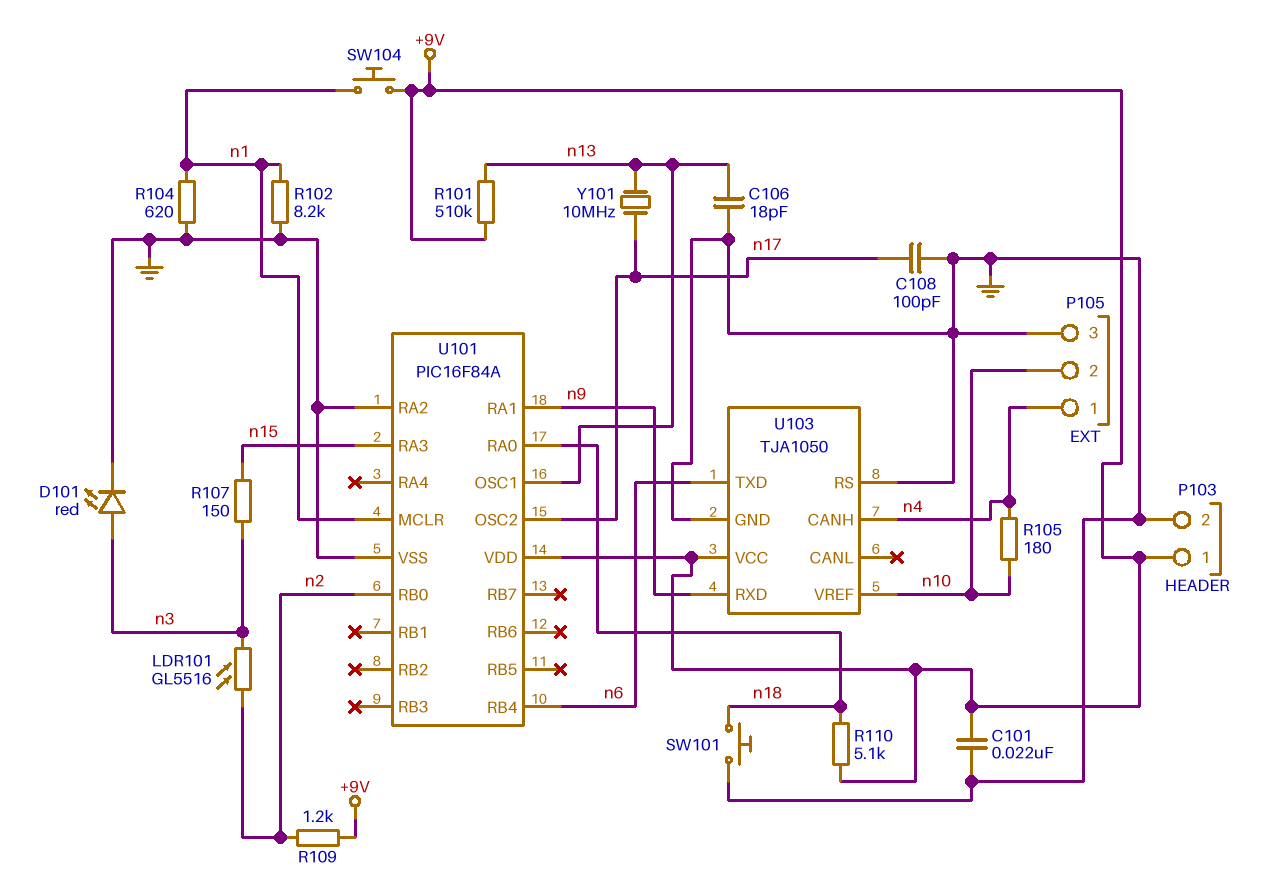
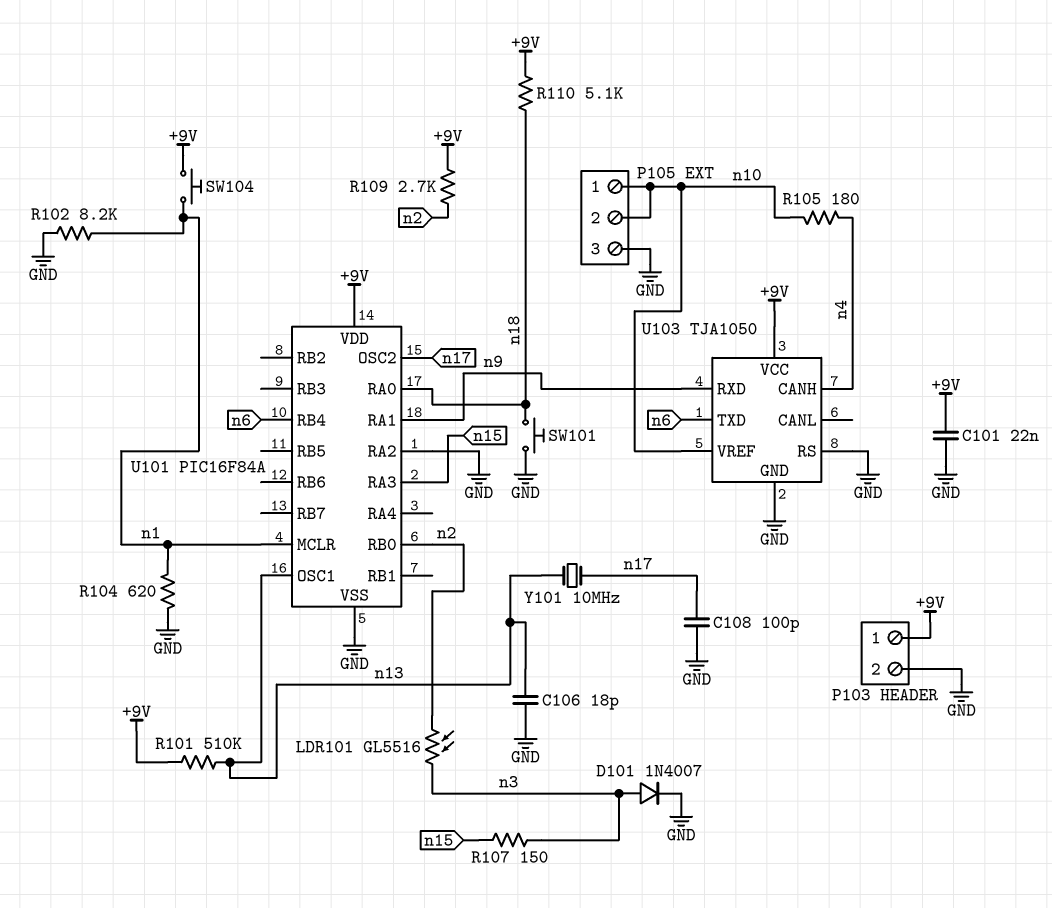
D101: LED red (A n3, K GND) -> diode 1N4007 (A n3, K GND)
P105 pin 1: n4 -> n10
R109: 1.2k (+9V, n2) -> 2.7k (+9V, n2)

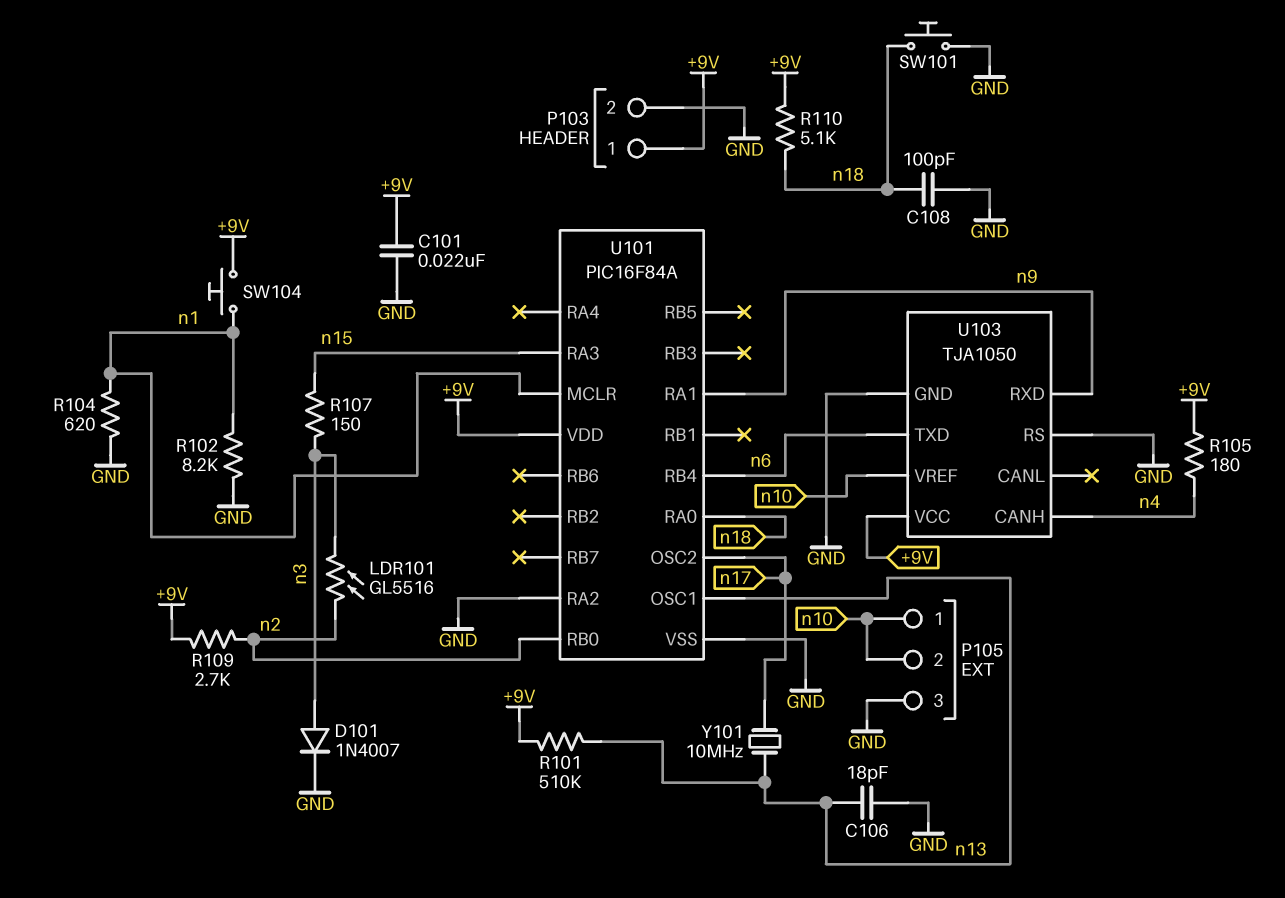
C108: 100pF (GND, n17) -> 100pF (GND, n18)
R105: 180 (n4, n10) -> 180 (+9V, n4)

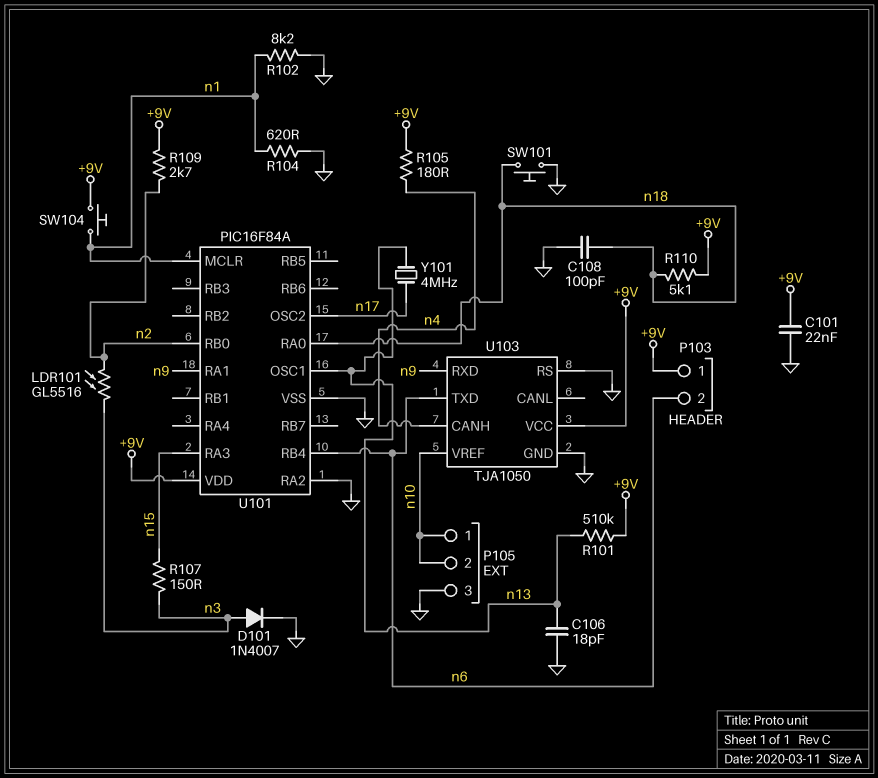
P103 pin 2: GND -> n6
Y101: 10MHz (n13, n17) -> 4MHz (n13, n17)

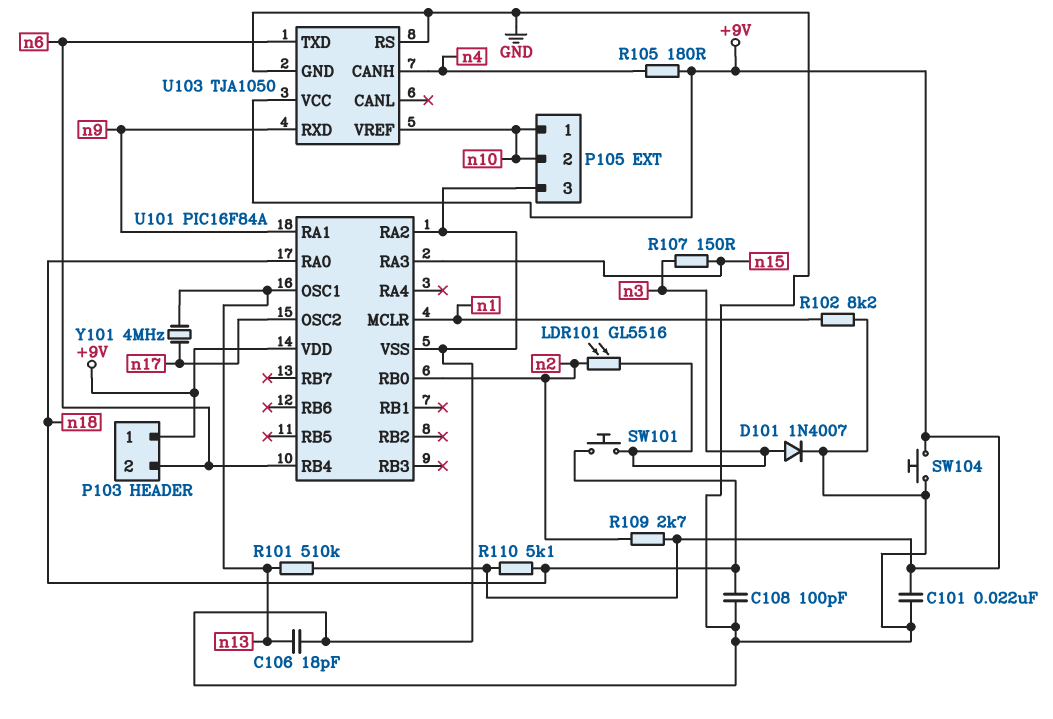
R104: 620 (GND, n1) -> none
SW101: button (GND, n18) -> button (n3, n18)
SW104: button (+9V, n1) -> button (+9V, GND)

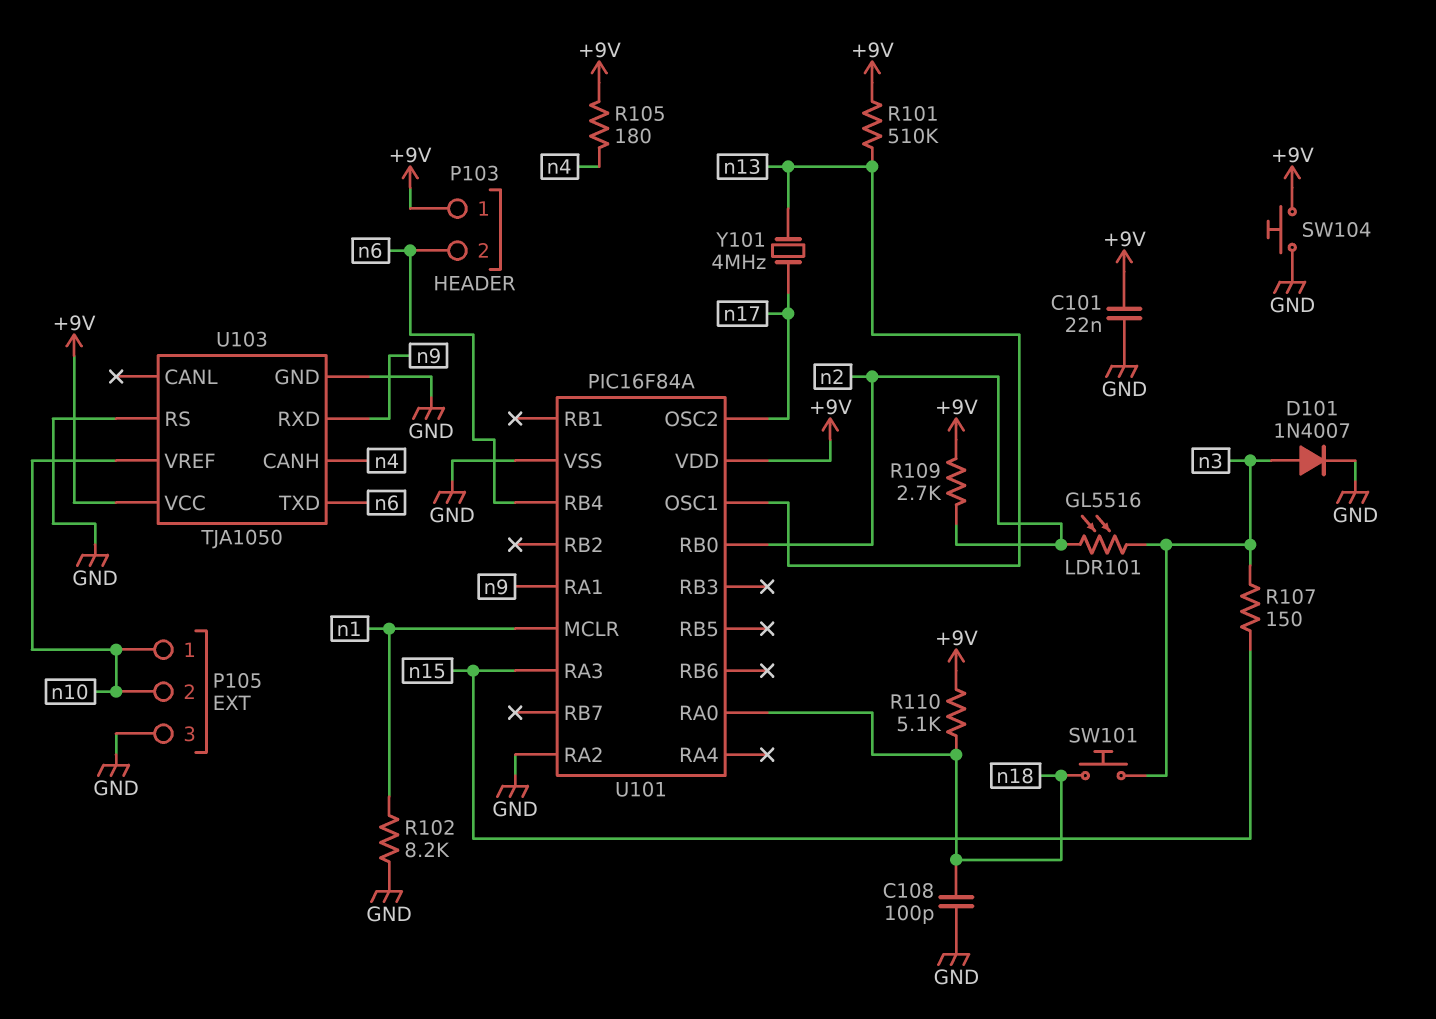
C106: 18pF (GND, n13) -> none

